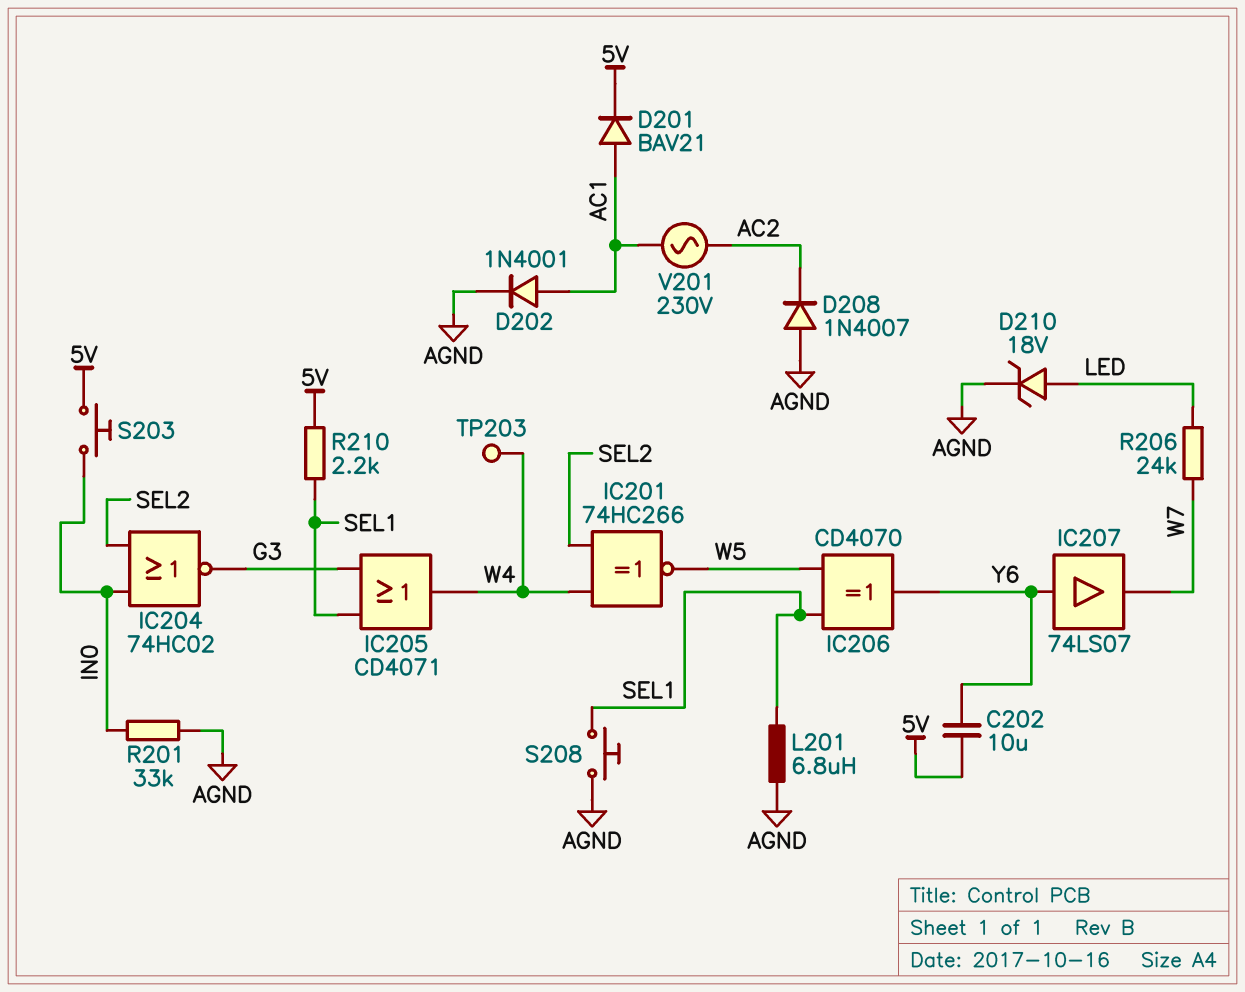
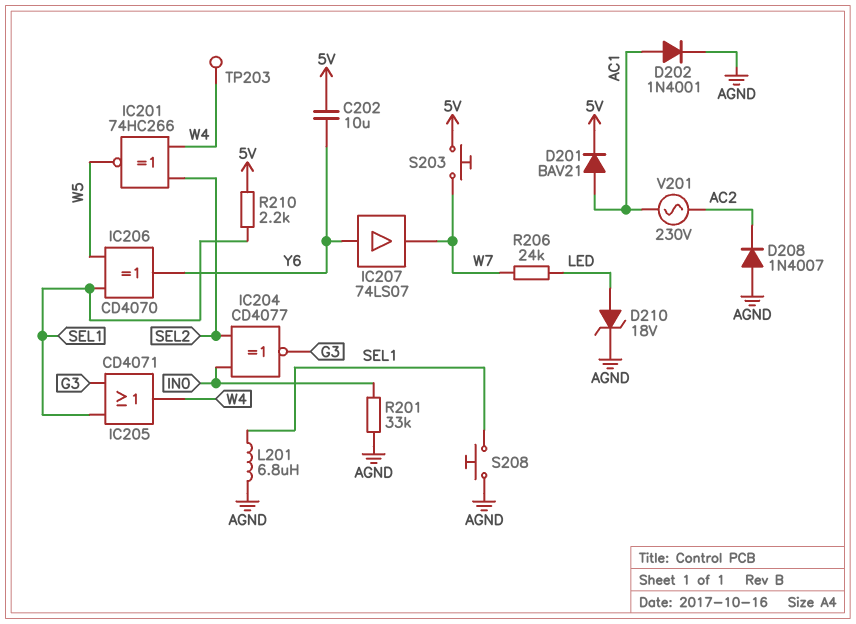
IC204: NOR 74HC02 (in IN0, in SEL2, out G3) -> XNOR CD4077 (in IN0, in SEL2, out G3)
S203: button (5V, IN0) -> button (5V, W7)

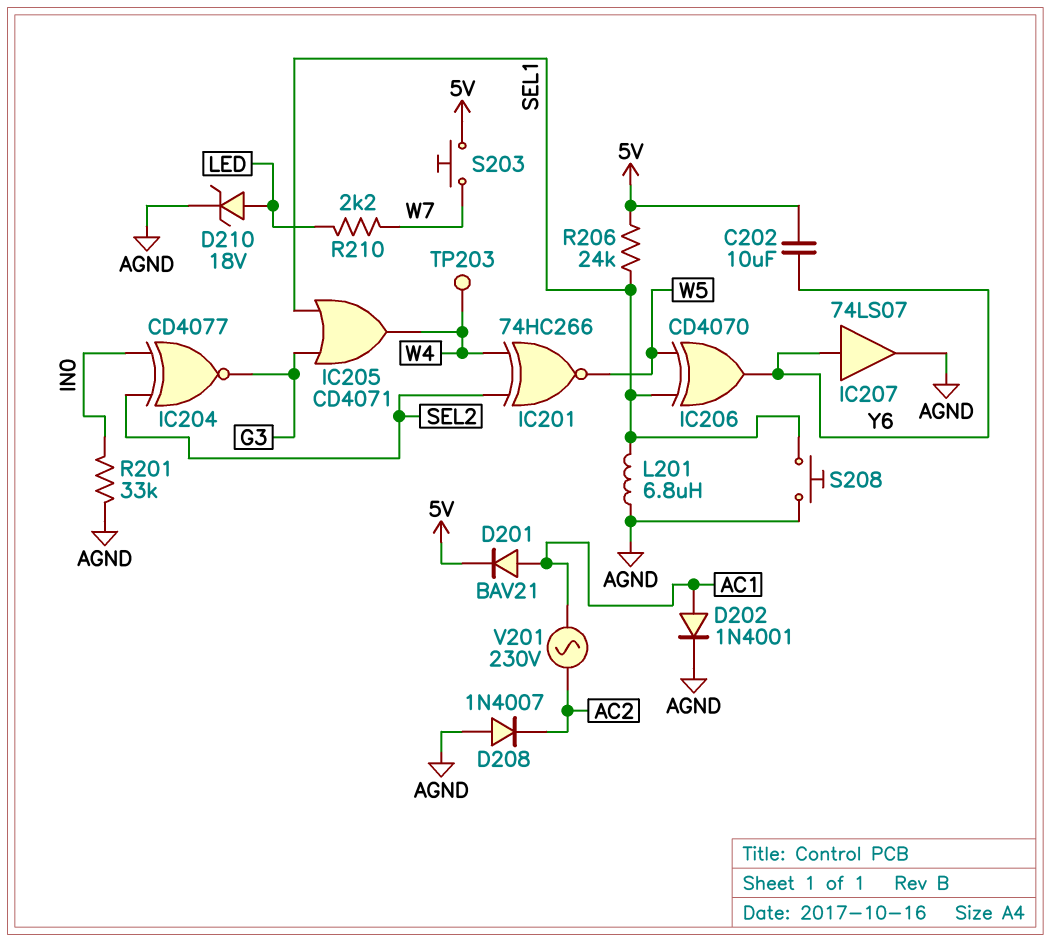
IC207: buffer 74LS07 (in Y6, out W7) -> buffer 74LS07 (in Y6, out AGND)
R206: 24k (LED, W7) -> 24k (5V, SEL1)
R210: 2.2k (5V, SEL1) -> 2.2k (LED, W7)

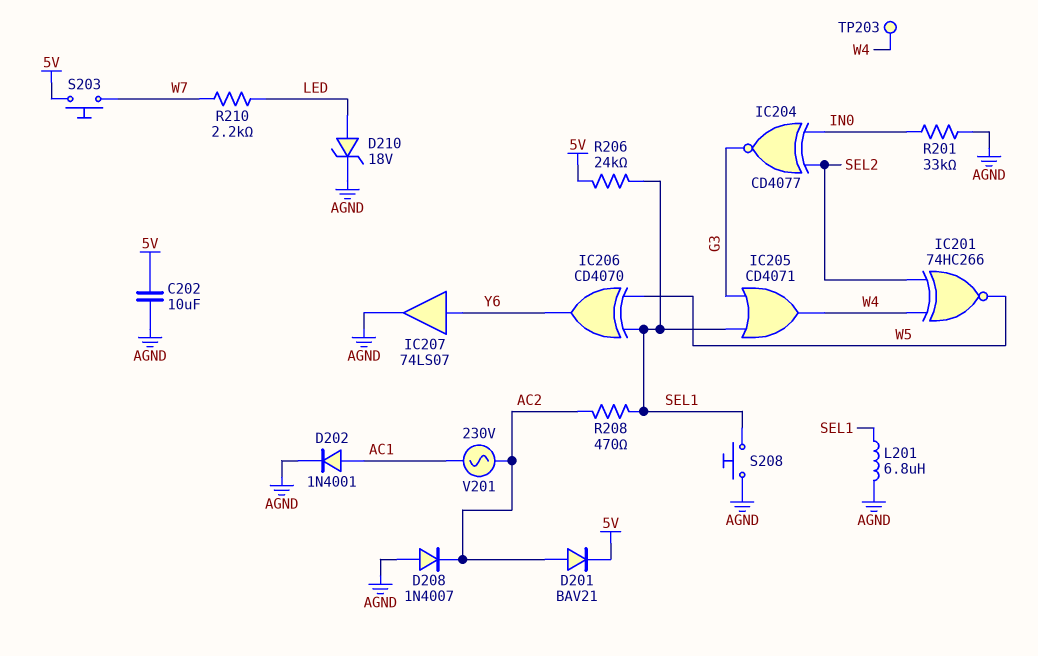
C202: 10uF (5V, Y6) -> 10uF (5V, AGND)
D201: diode BAV21 (A AC1, K 5V) -> diode BAV21 (A AC2, K 5V)
R208: none -> 470 (AC2, SEL1)

